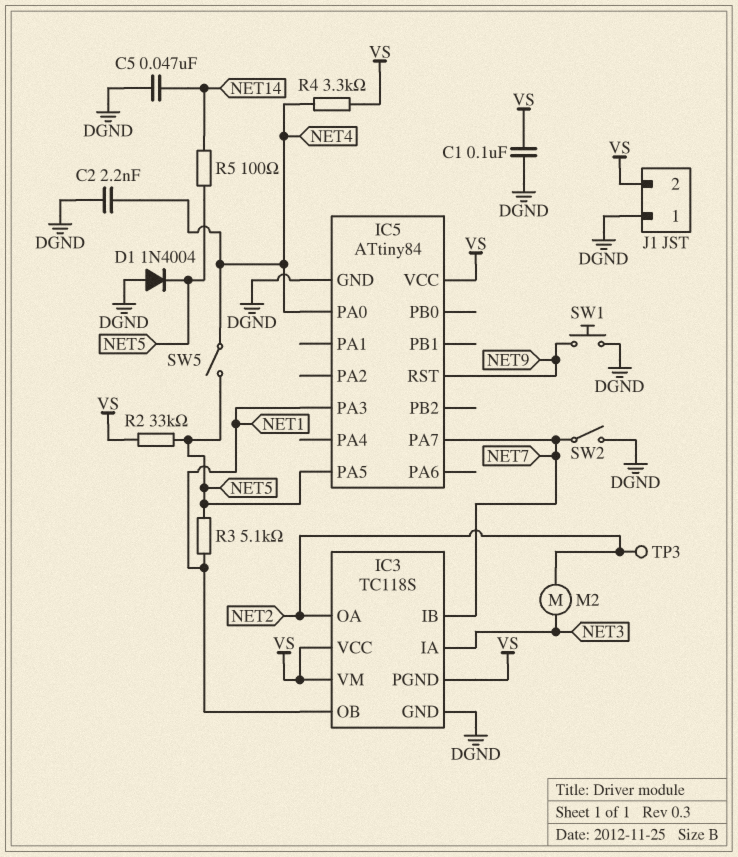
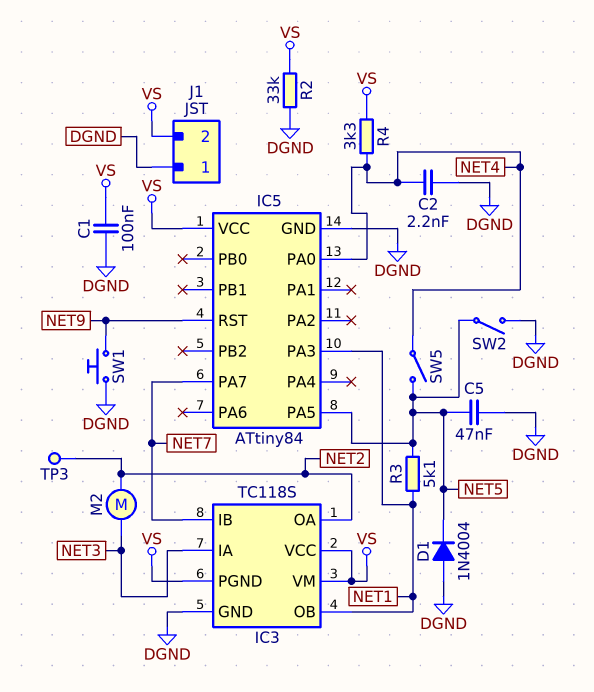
C5: 47nF (DGND, NET14) -> 47nF (DGND, NET5)
R2: 33k (NET5, VS) -> 33k (DGND, VS)
R5: 100 (NET5, NET14) -> none
SW2: switch (DGND, NET7) -> switch (DGND, NET5)

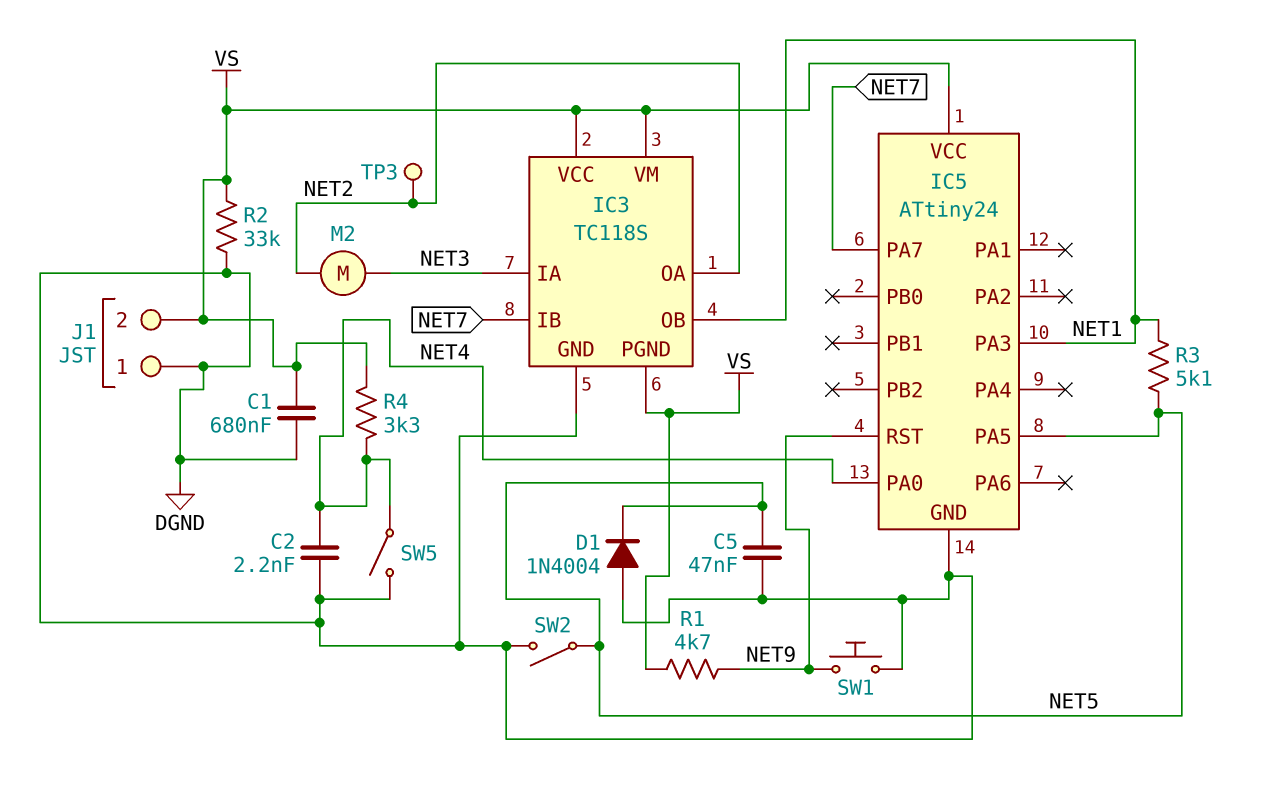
C1: 100nF (DGND, VS) -> 680nF (DGND, VS)
IC5: ATtiny84 -> ATtiny24
R1: none -> 4.7k (NET9, VS)
SW5: switch (NET4, NET5) -> switch (DGND, NET4)

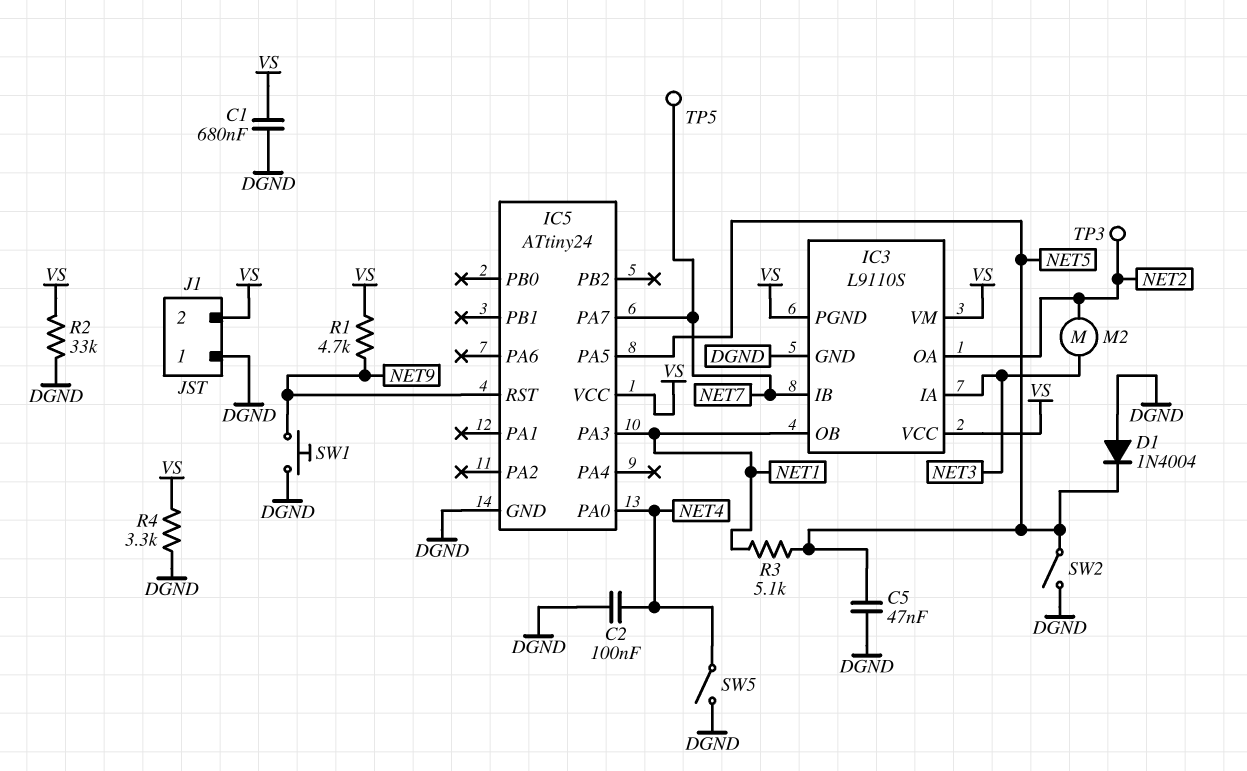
C2: 2.2nF (DGND, NET4) -> 100nF (DGND, NET4)
IC3: TC118S -> L9110S
R4: 3.3k (NET4, VS) -> 3.3k (DGND, VS)
TP5: none -> test point (NET7)

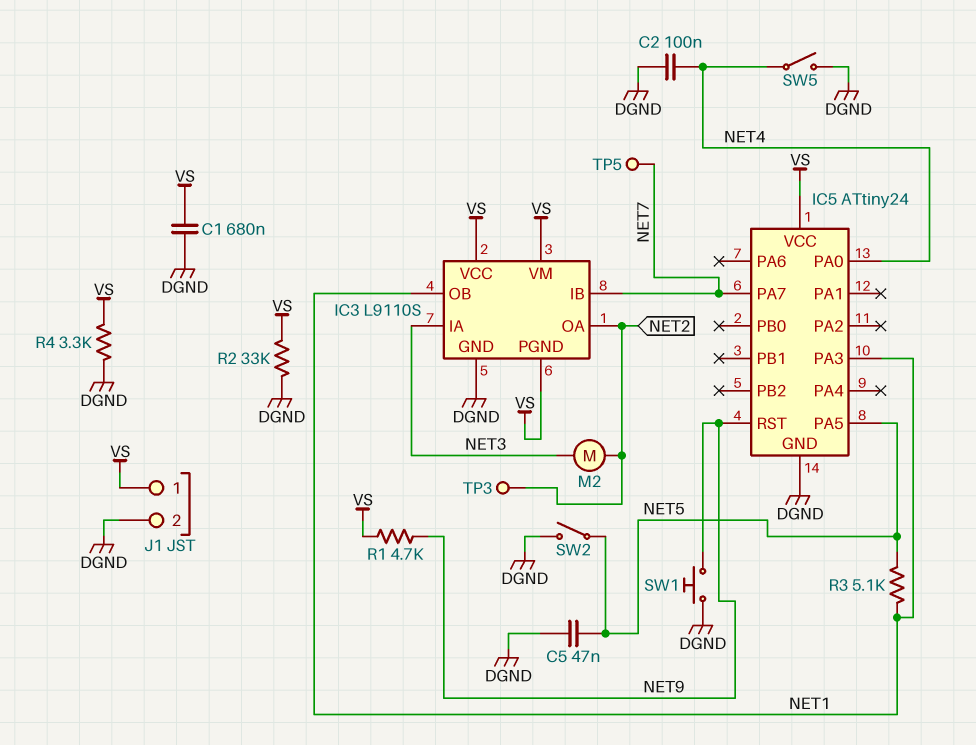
D1: diode 1N4004 (A DGND, K NET5) -> none
J1 pin 1: DGND -> VS
J1 pin 2: VS -> DGND

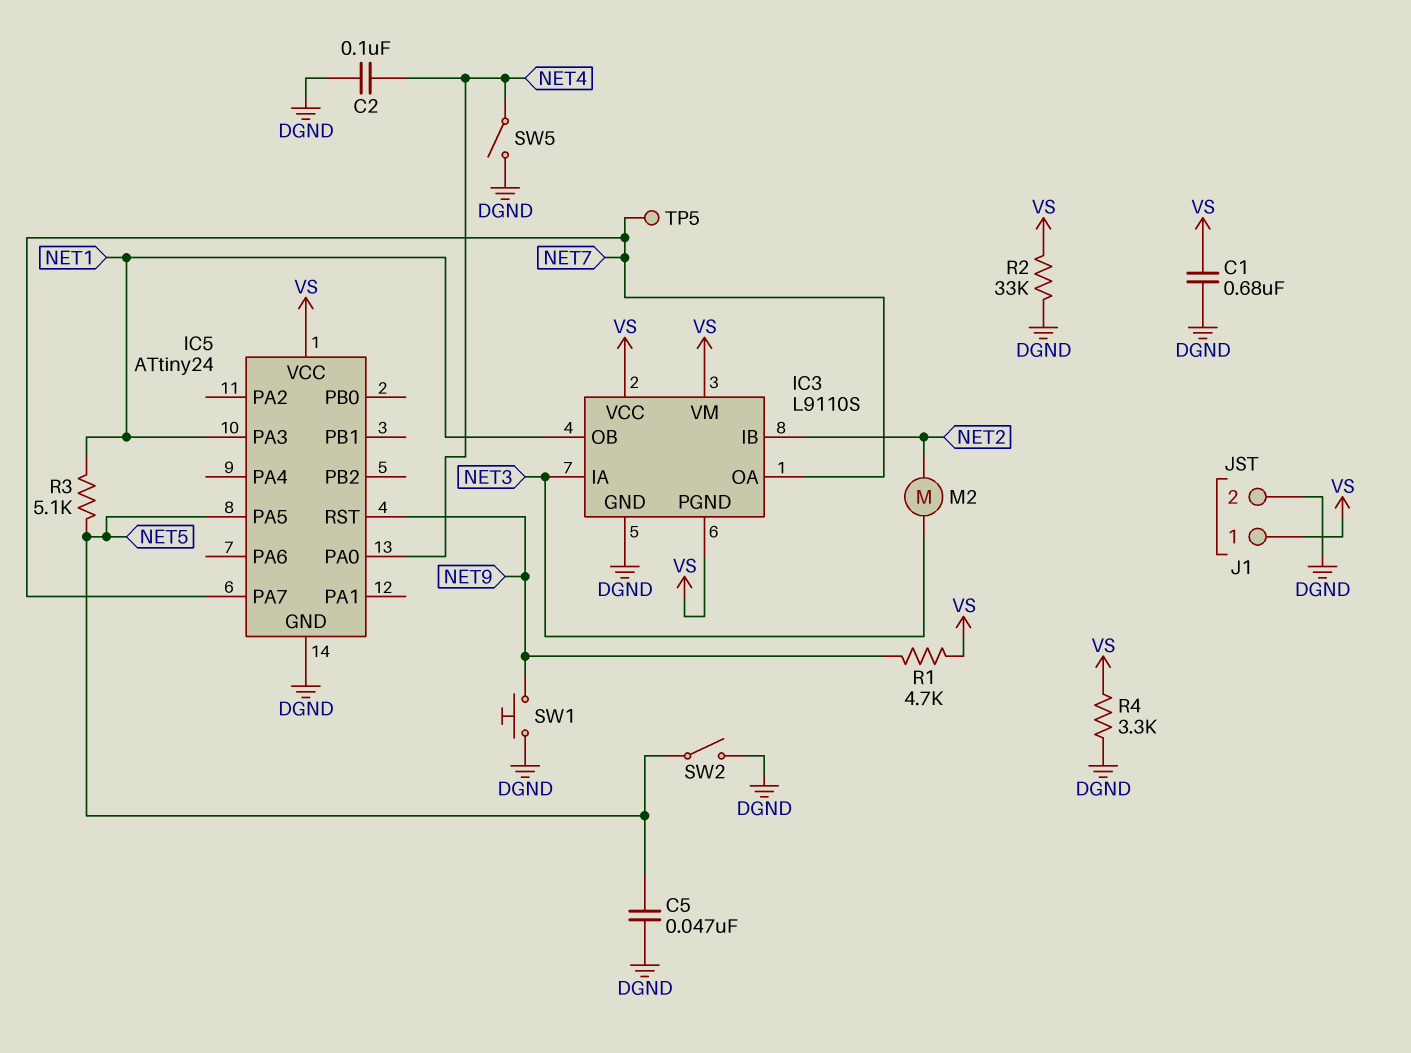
IC3 pin IB: NET7 -> NET2
IC3 pin OA: NET2 -> NET7
TP3: test point (NET2) -> none

